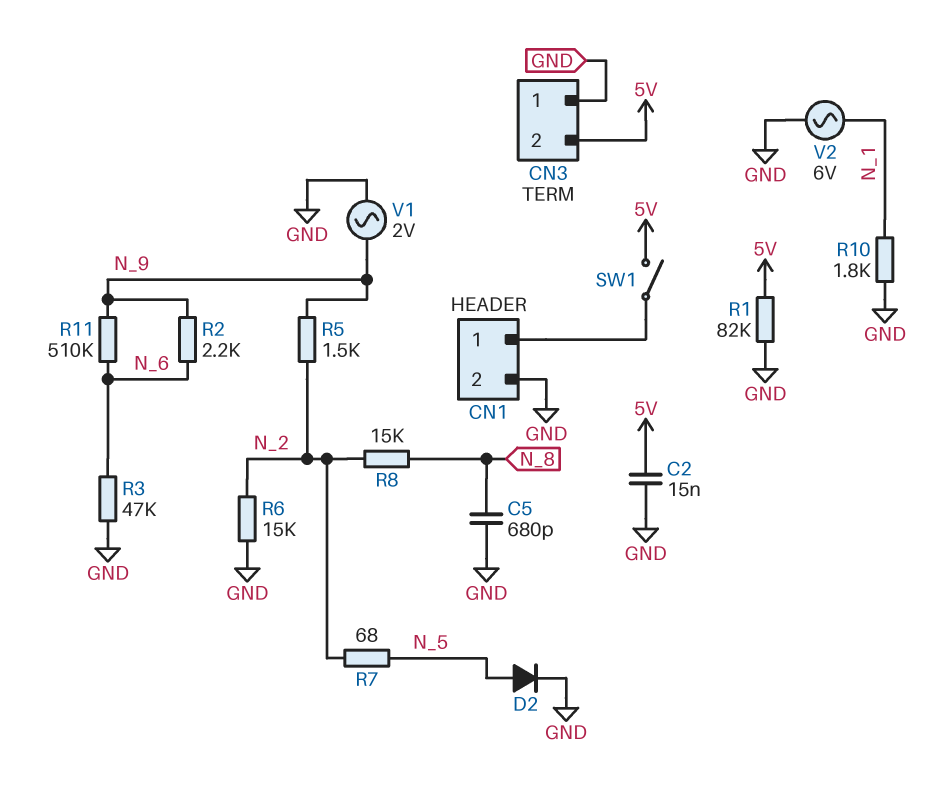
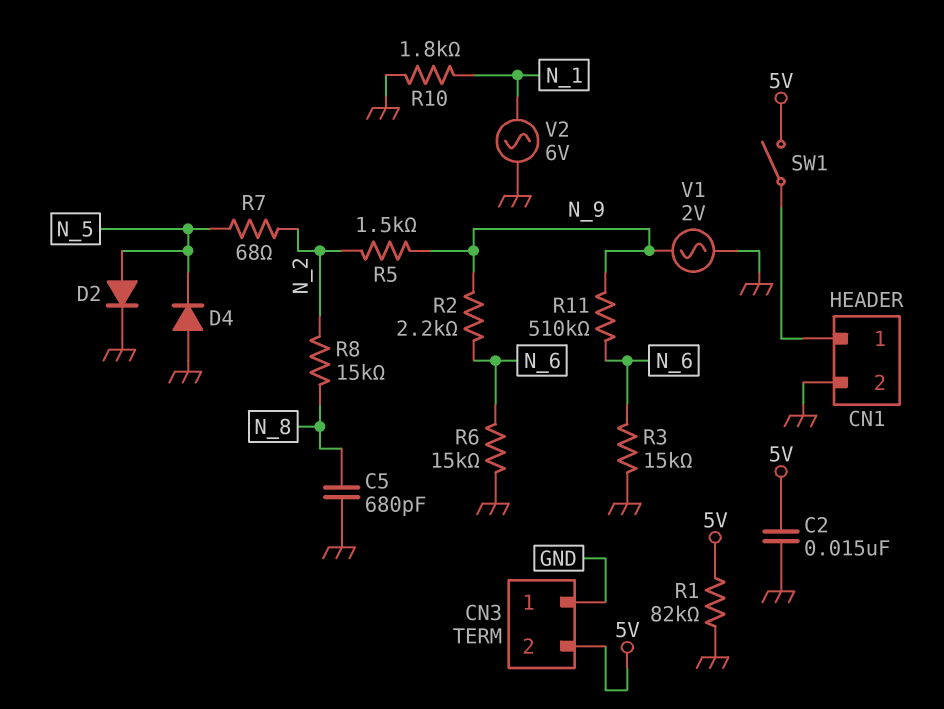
D4: none -> diode (A GND, K N_5)
R3: 47k (GND, N_6) -> 15k (GND, N_6)
R6: 15k (GND, N_2) -> 15k (GND, N_6)

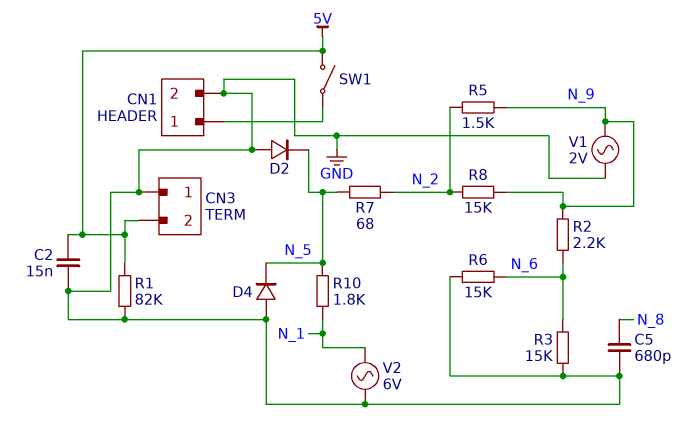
D2: diode (A N_5, K GND) -> diode (A GND, K N_5)
R8: 15k (N_2, N_8) -> 15k (N_2, N_9)
R10: 1.8k (GND, N_1) -> 1.8k (N_1, N_5)
R11: 510k (N_6, N_9) -> none

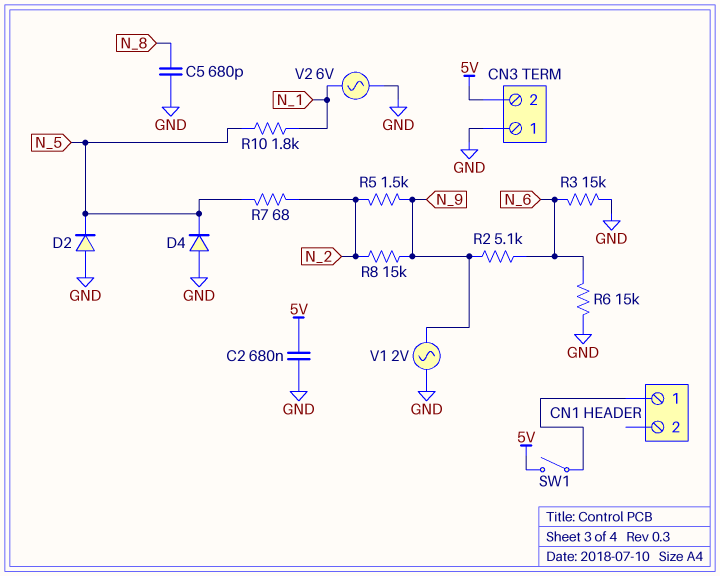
C2: 15nF (5V, GND) -> 680nF (5V, GND)
CN1 pin 2: GND -> none
R1: 82k (5V, GND) -> none
R2: 2.2k (N_6, N_9) -> 5.1k (N_6, N_9)

